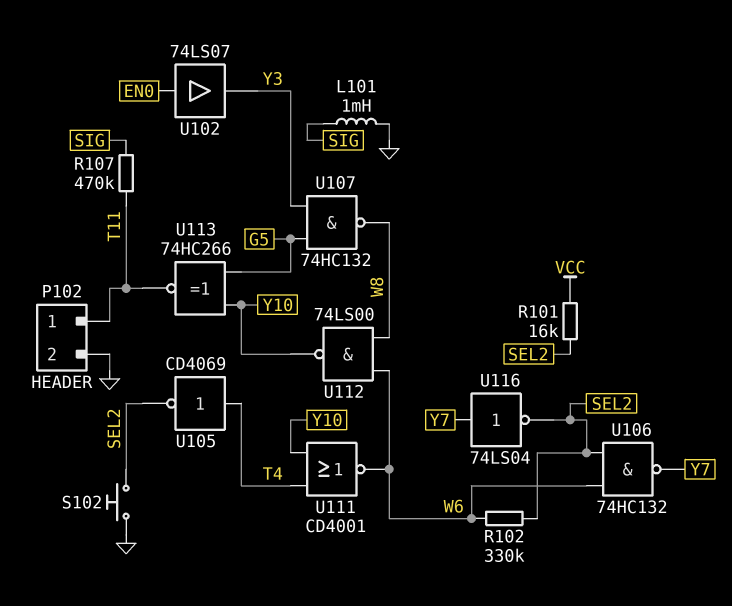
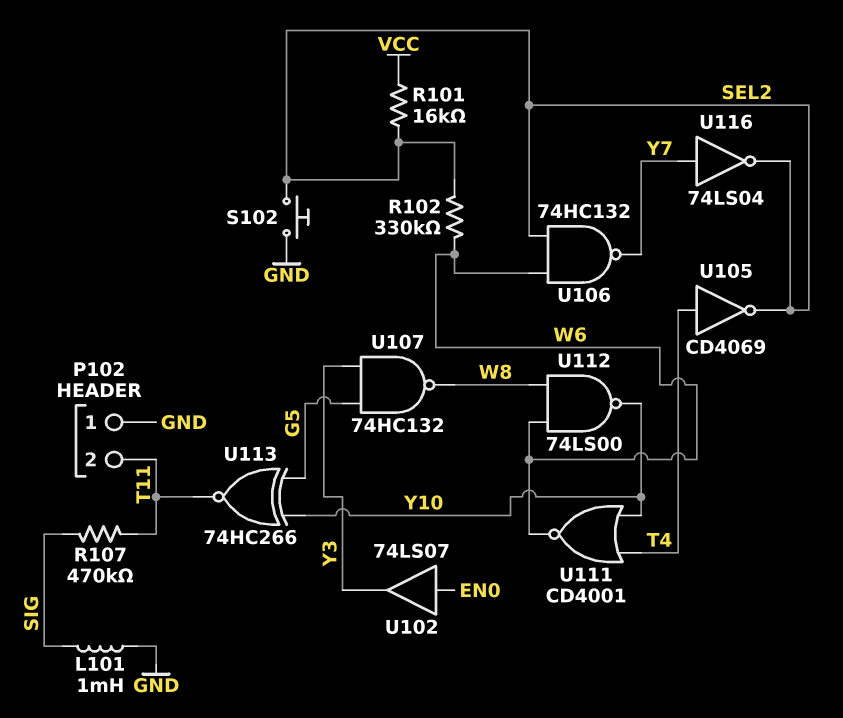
P102 pin 1: T11 -> GND
P102 pin 2: GND -> T11

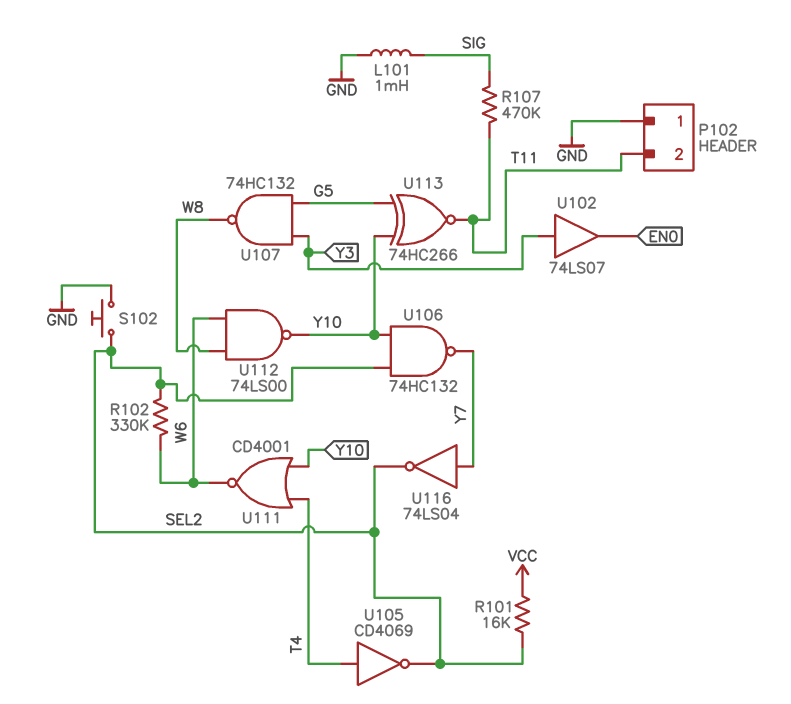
U102: buffer 74LS07 (in EN0, out Y3) -> buffer 74LS07 (in Y3, out EN0)
U106: NAND 74HC132 (in SEL2, in W6, out Y7) -> NAND 74HC132 (in SEL2, in Y10, out Y7)

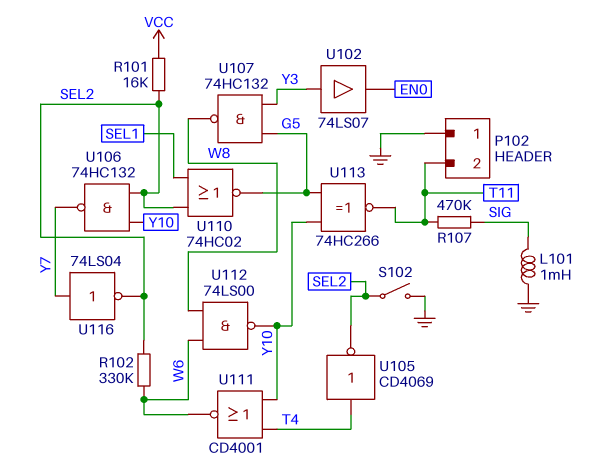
S102: button (GND, SEL2) -> switch (GND, SEL2)
U110: none -> NOR 74HC02 (in SEL1, in SEL2, out G5)

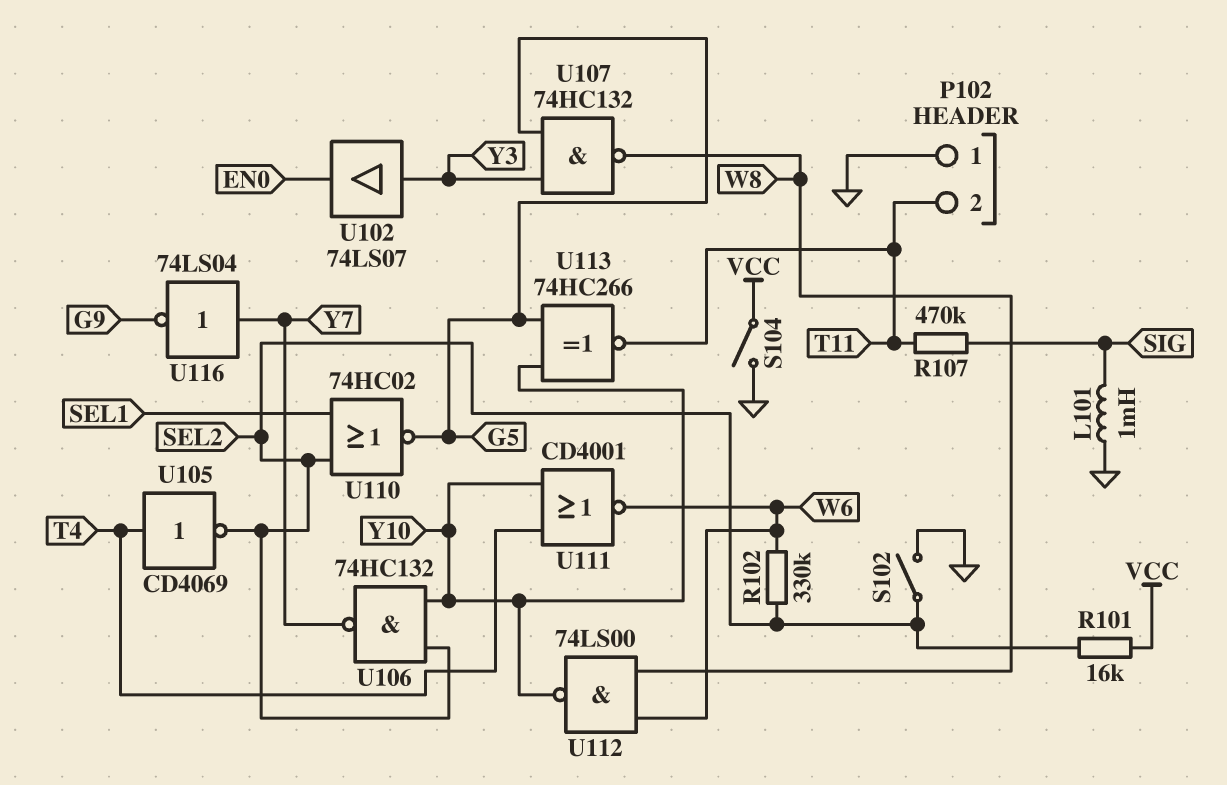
S104: none -> switch (GND, VCC)
U116: NOT 74LS04 (in Y7, out SEL2) -> NOT 74LS04 (in Y7, out G9)

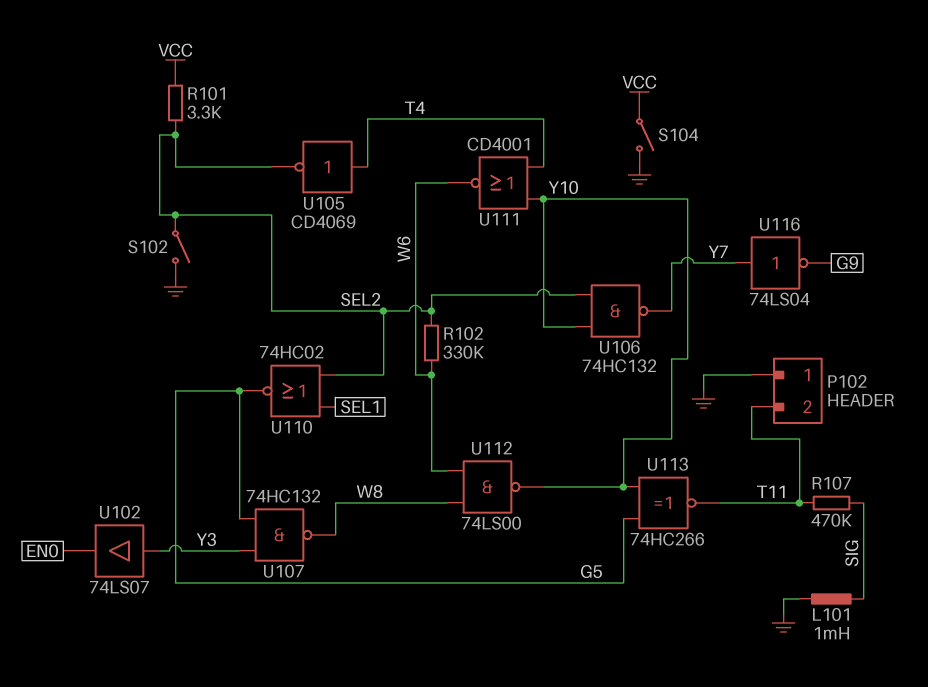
R101: 16k (SEL2, VCC) -> 3.3k (SEL2, VCC)

